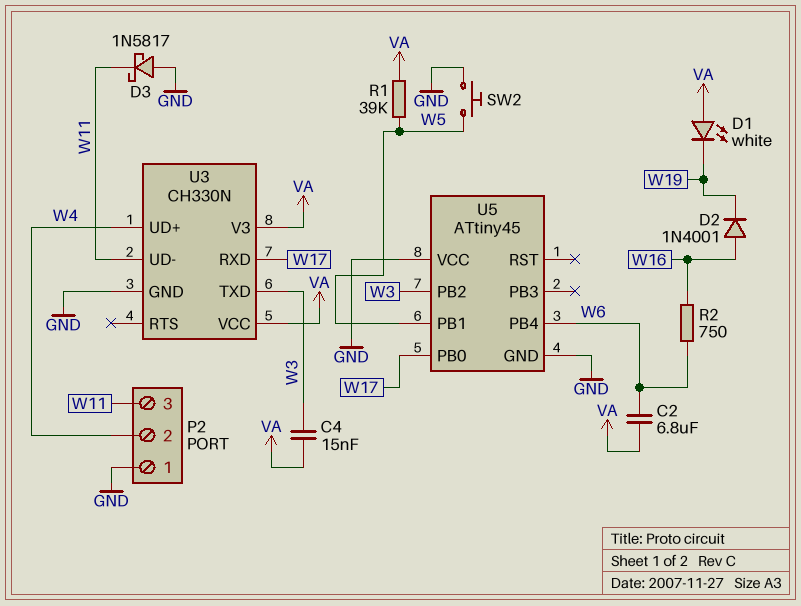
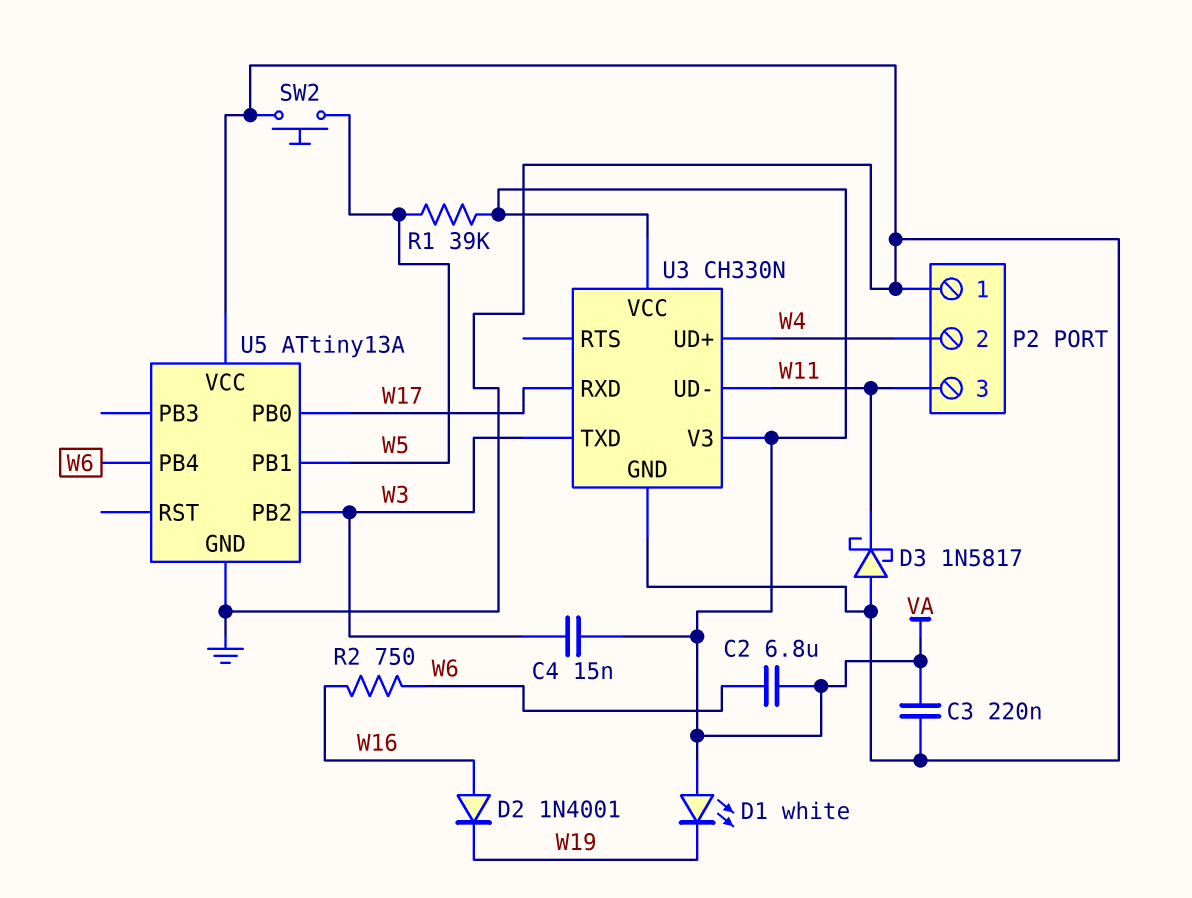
C3: none -> 220nF (GND, VA)
U5: ATtiny45 -> ATtiny13A

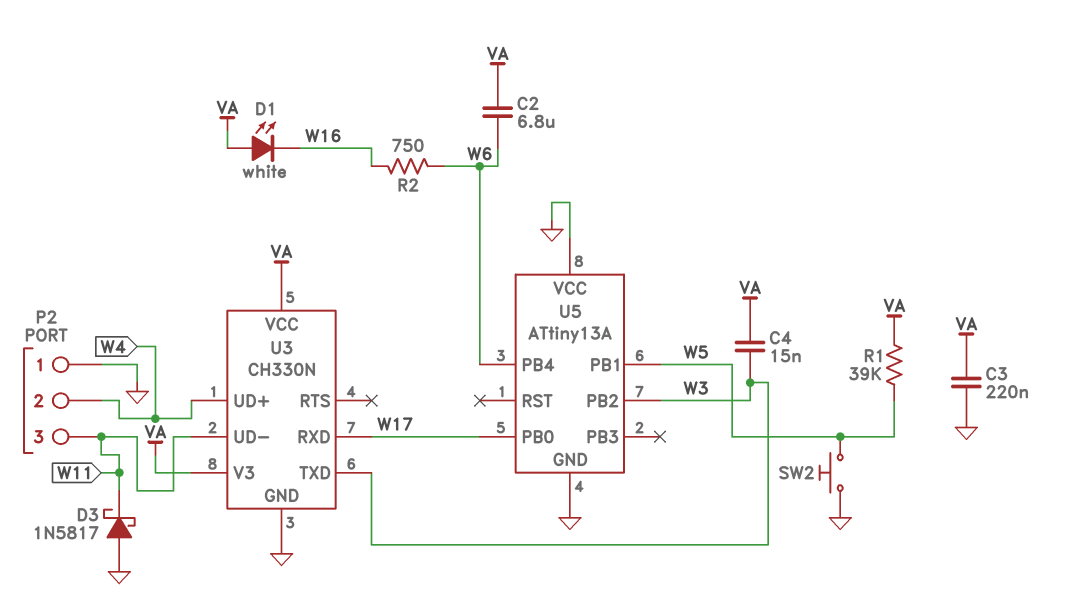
D1: LED white (A VA, K W19) -> LED white (A VA, K W16)
D2: diode 1N4001 (A W16, K W19) -> none

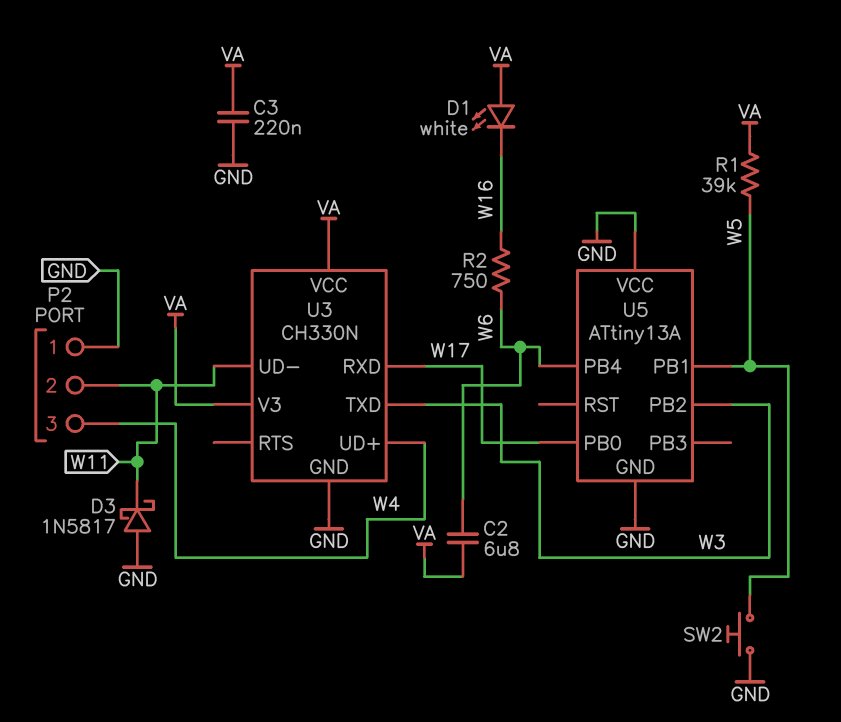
C4: 15nF (VA, W3) -> none
P2 pin 2: W4 -> W11
P2 pin 3: W11 -> W4

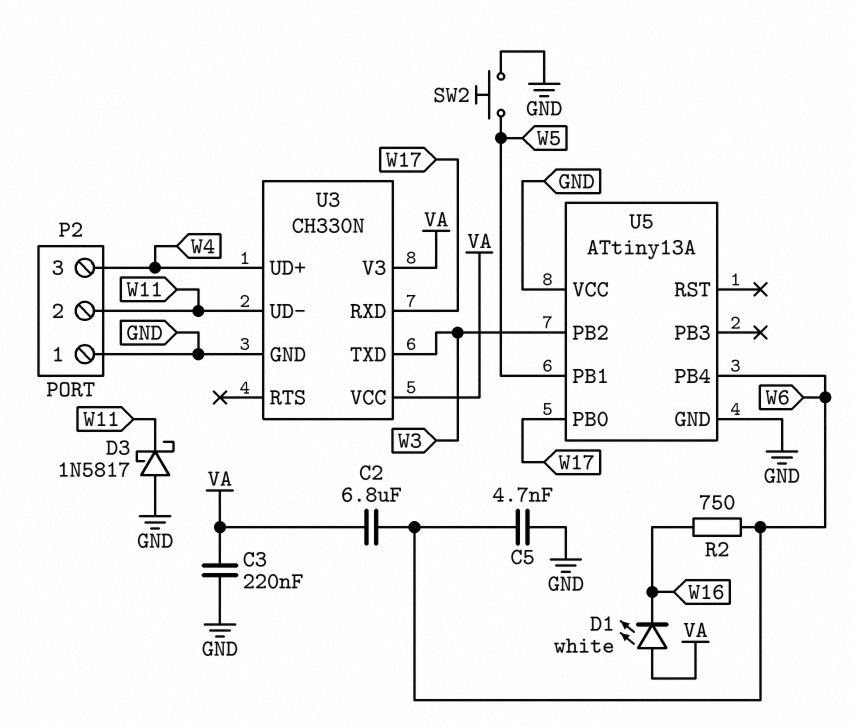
C5: none -> 4.7nF (GND, W6)
R1: 39k (VA, W5) -> none

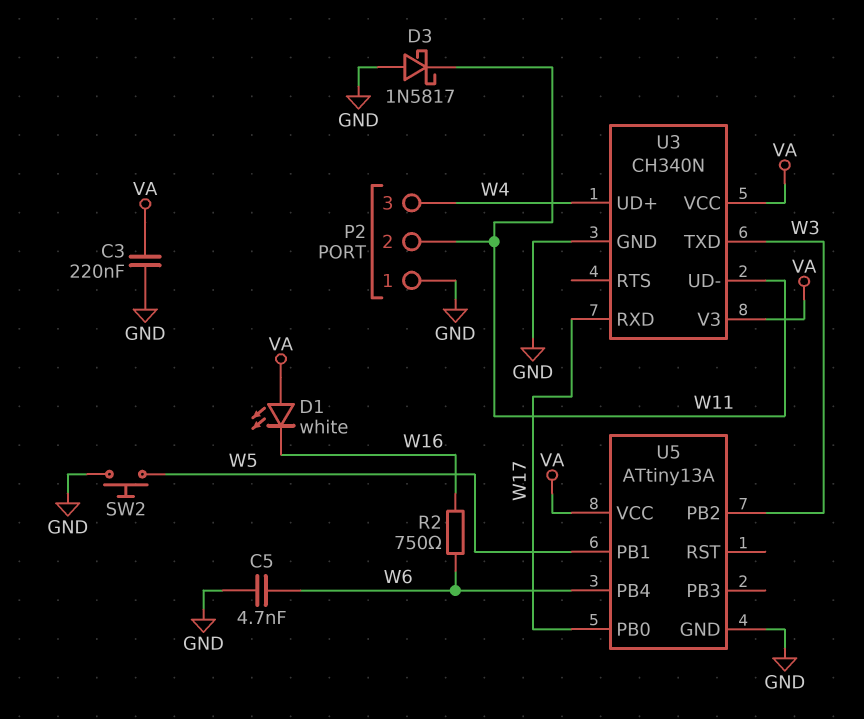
C2: 6.8uF (VA, W6) -> none
U3: CH330N -> CH340N
U5 pin VCC: GND -> VA

